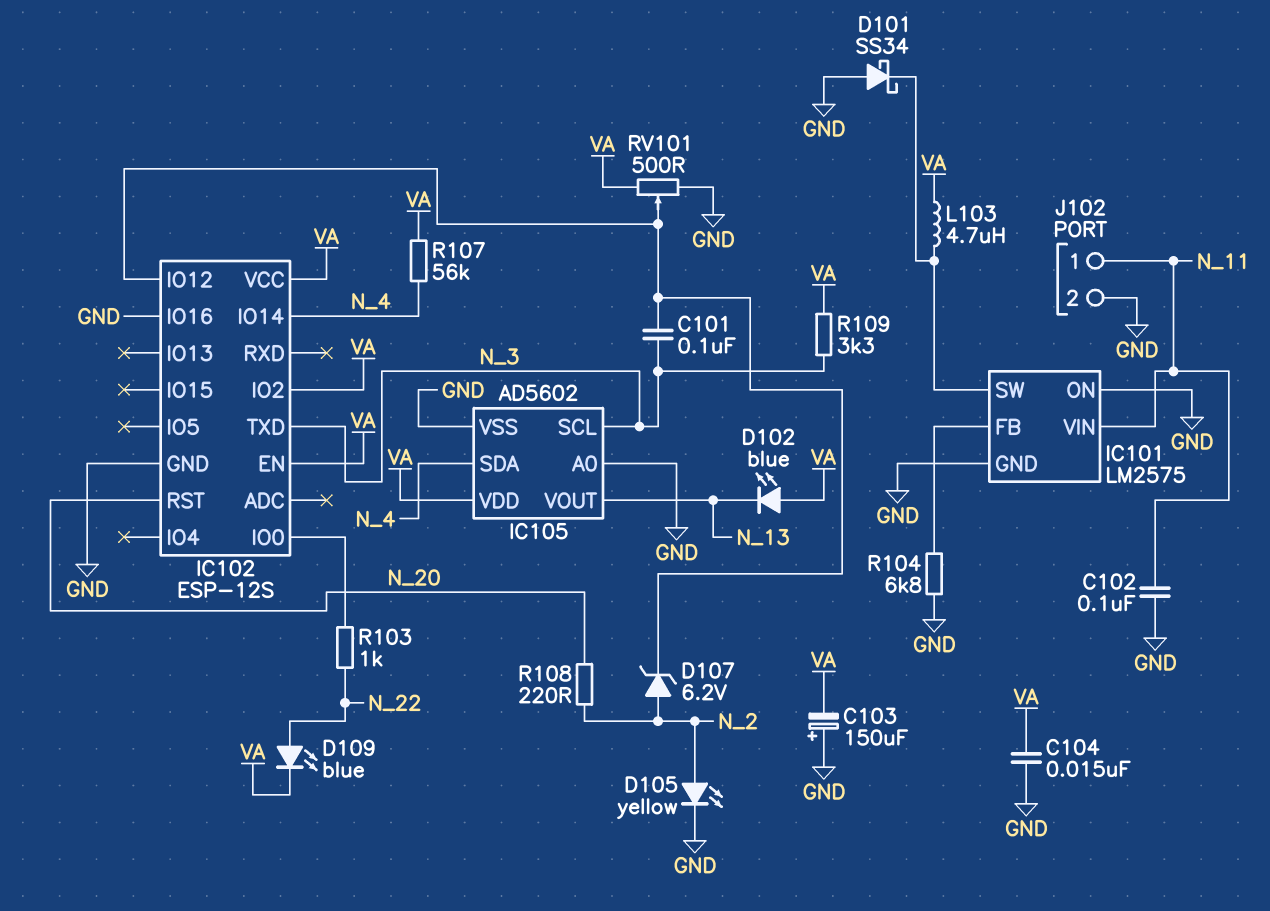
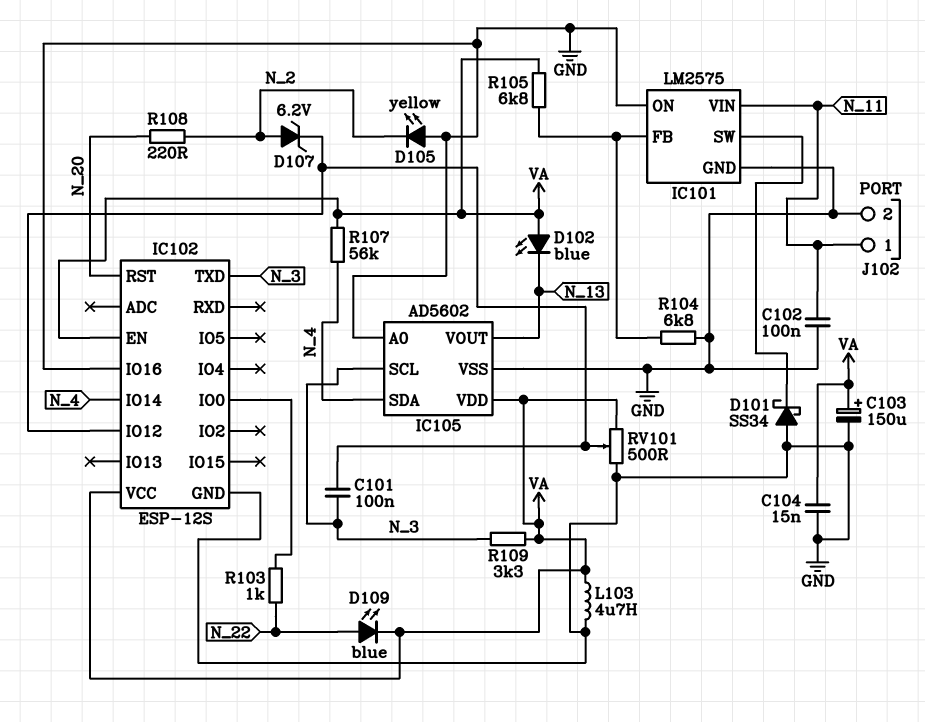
C103: 150uF (plus GND, minus VA) -> 150uF (plus VA, minus GND)
D105: LED yellow (A N_2, K GND) -> LED yellow (A GND, K N_2)
IC102 pin IO2: VA -> none
L103: 4.7uH (IC101/SW, VA) -> 4.7uH (GND, VA)
R105: none -> 6.8k (IC101/FB, VA)

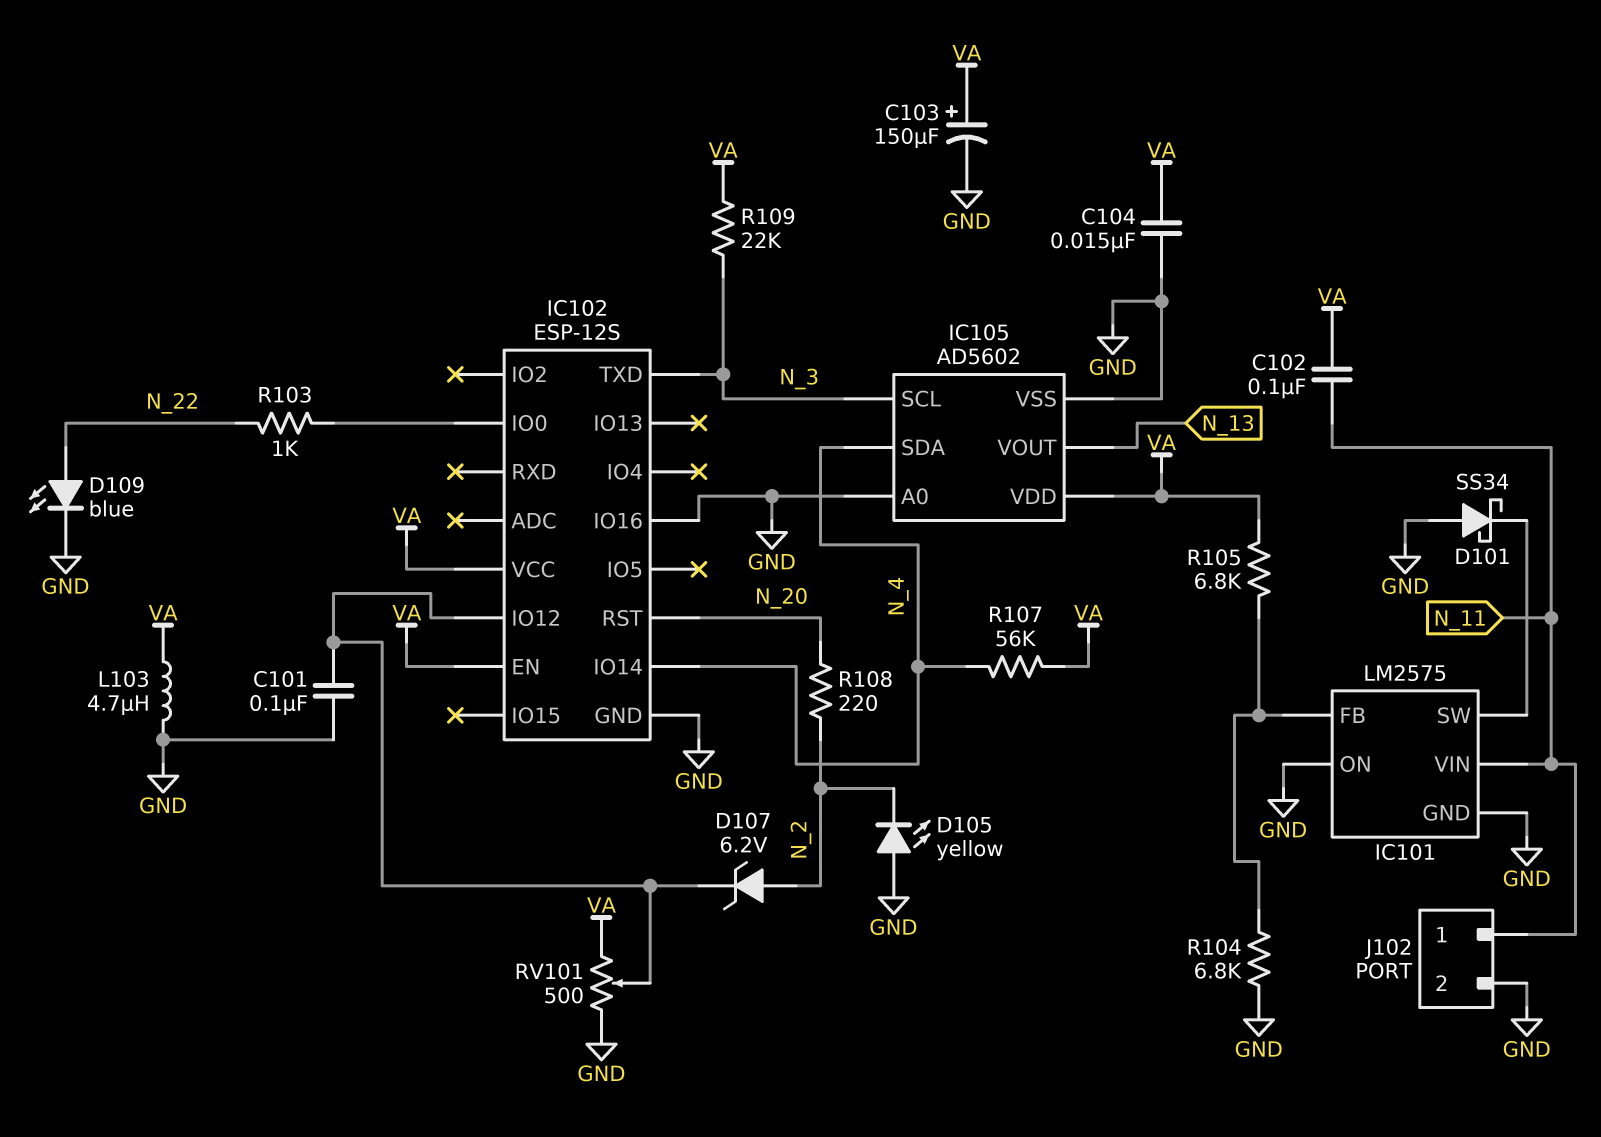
C101: 100nF (IC102/IO12, N_3) -> 100nF (GND, IC102/IO12)
C102: 100nF (GND, N_11) -> 100nF (N_11, VA)
D102: LED blue (A VA, K N_13) -> none
D109: LED blue (A N_22, K VA) -> LED blue (A N_22, K GND)
R109: 3.3k (N_3, VA) -> 22k (N_3, VA)

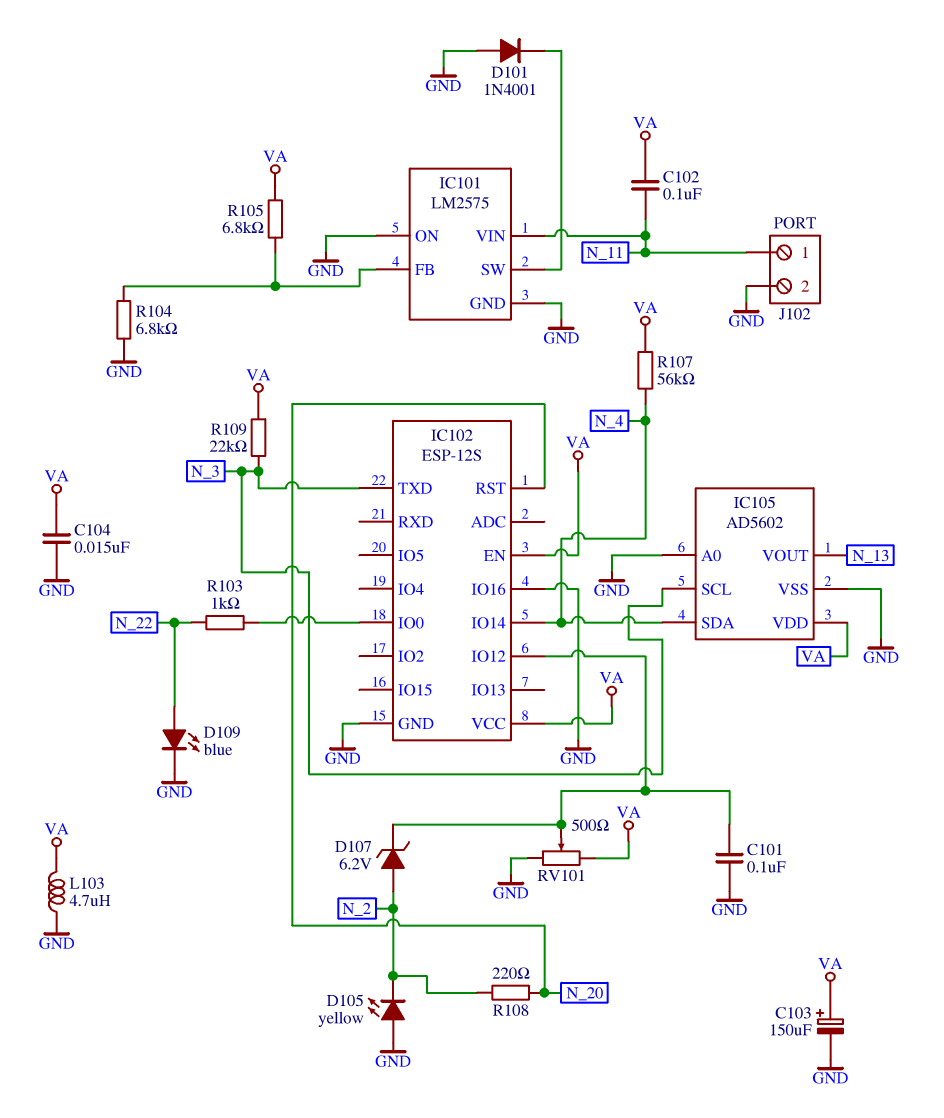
D101: schottky SS34 (A GND, K IC101/SW) -> diode 1N4001 (A GND, K IC101/SW)

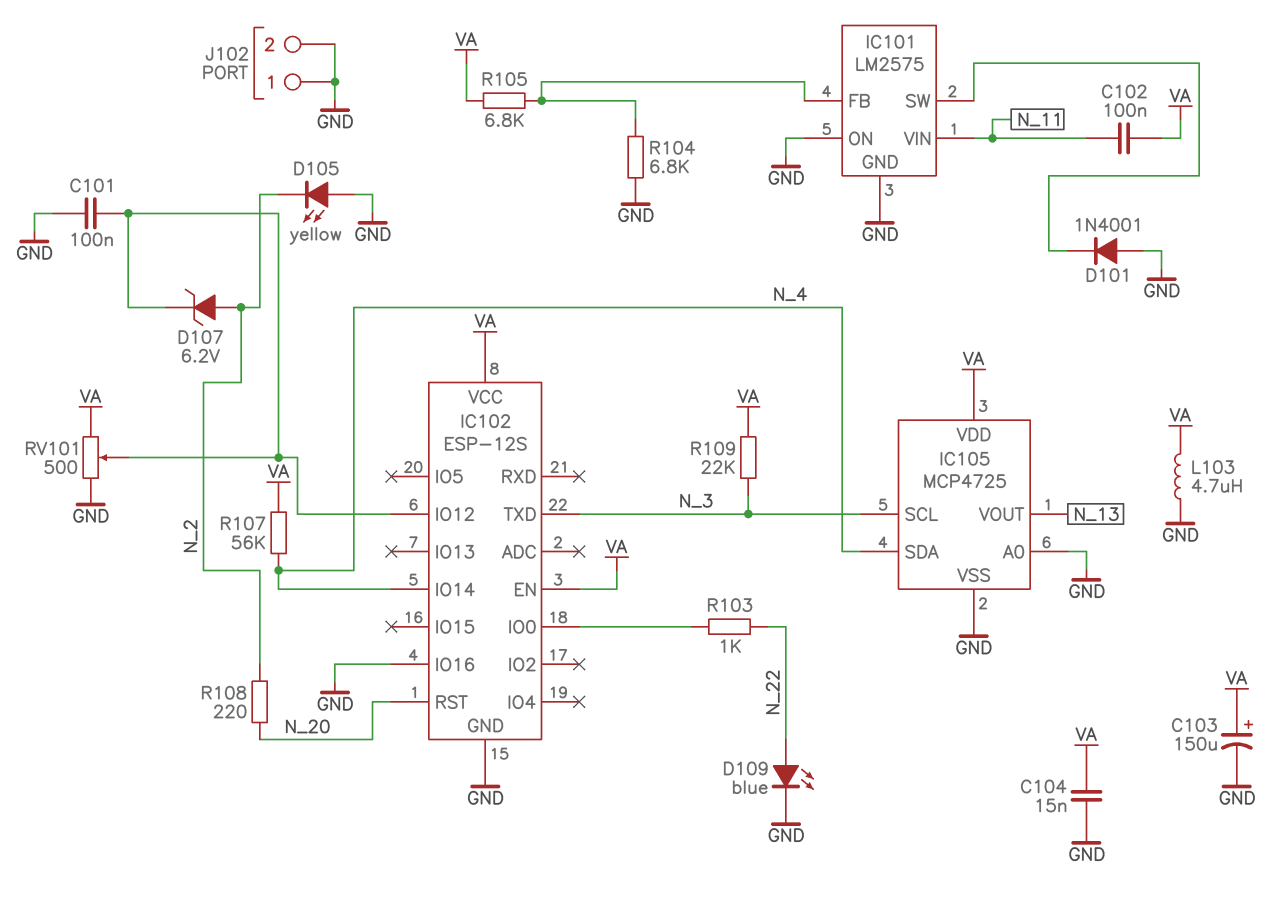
IC105: AD5602 -> MCP4725
J102 pin 1: N_11 -> GND

